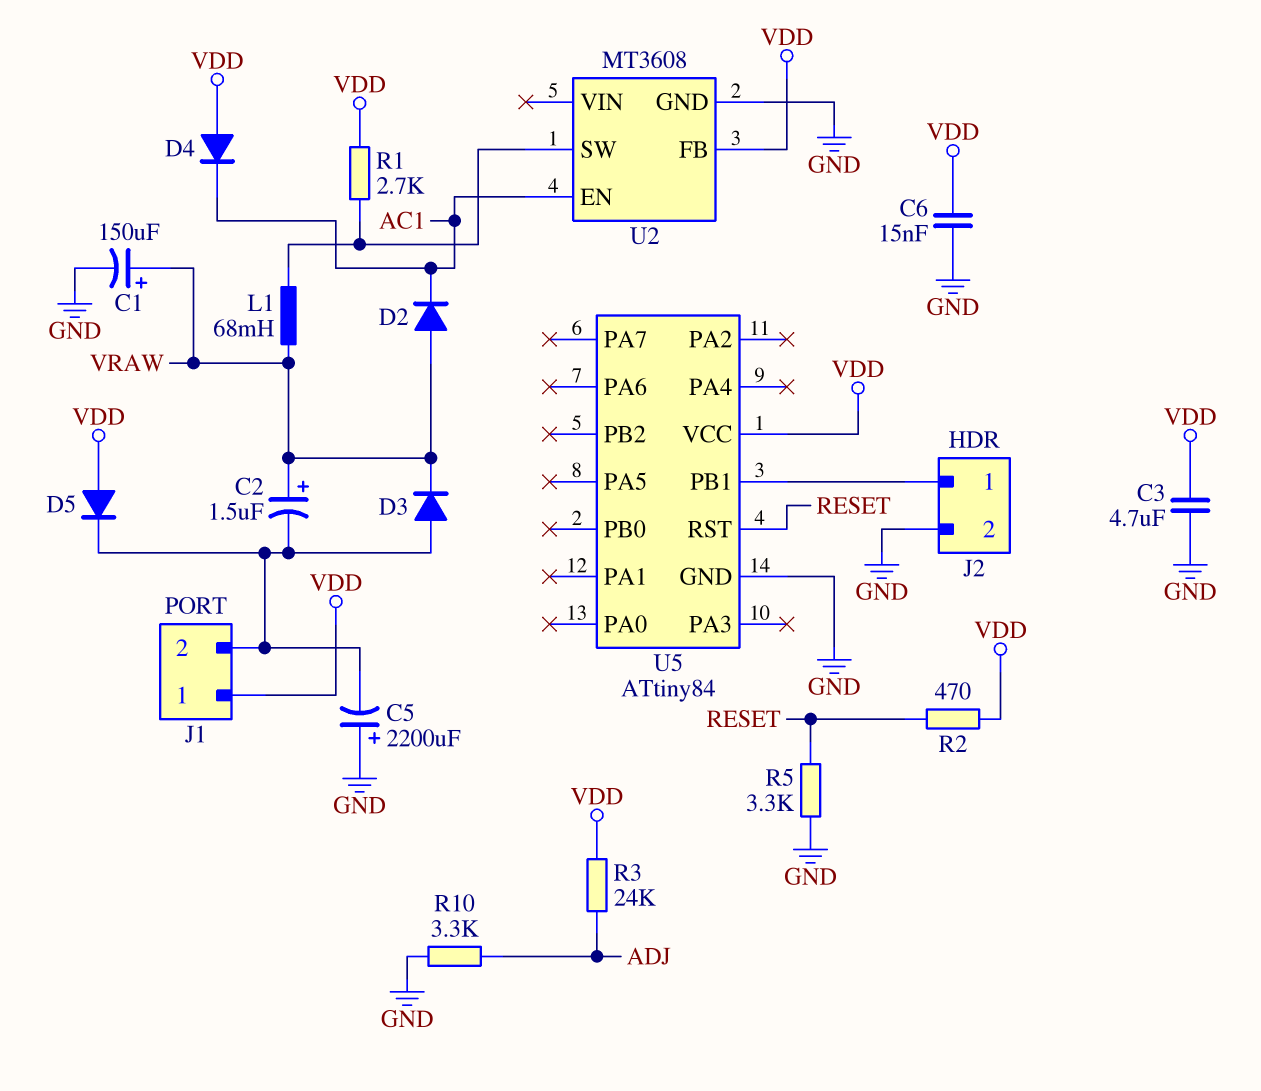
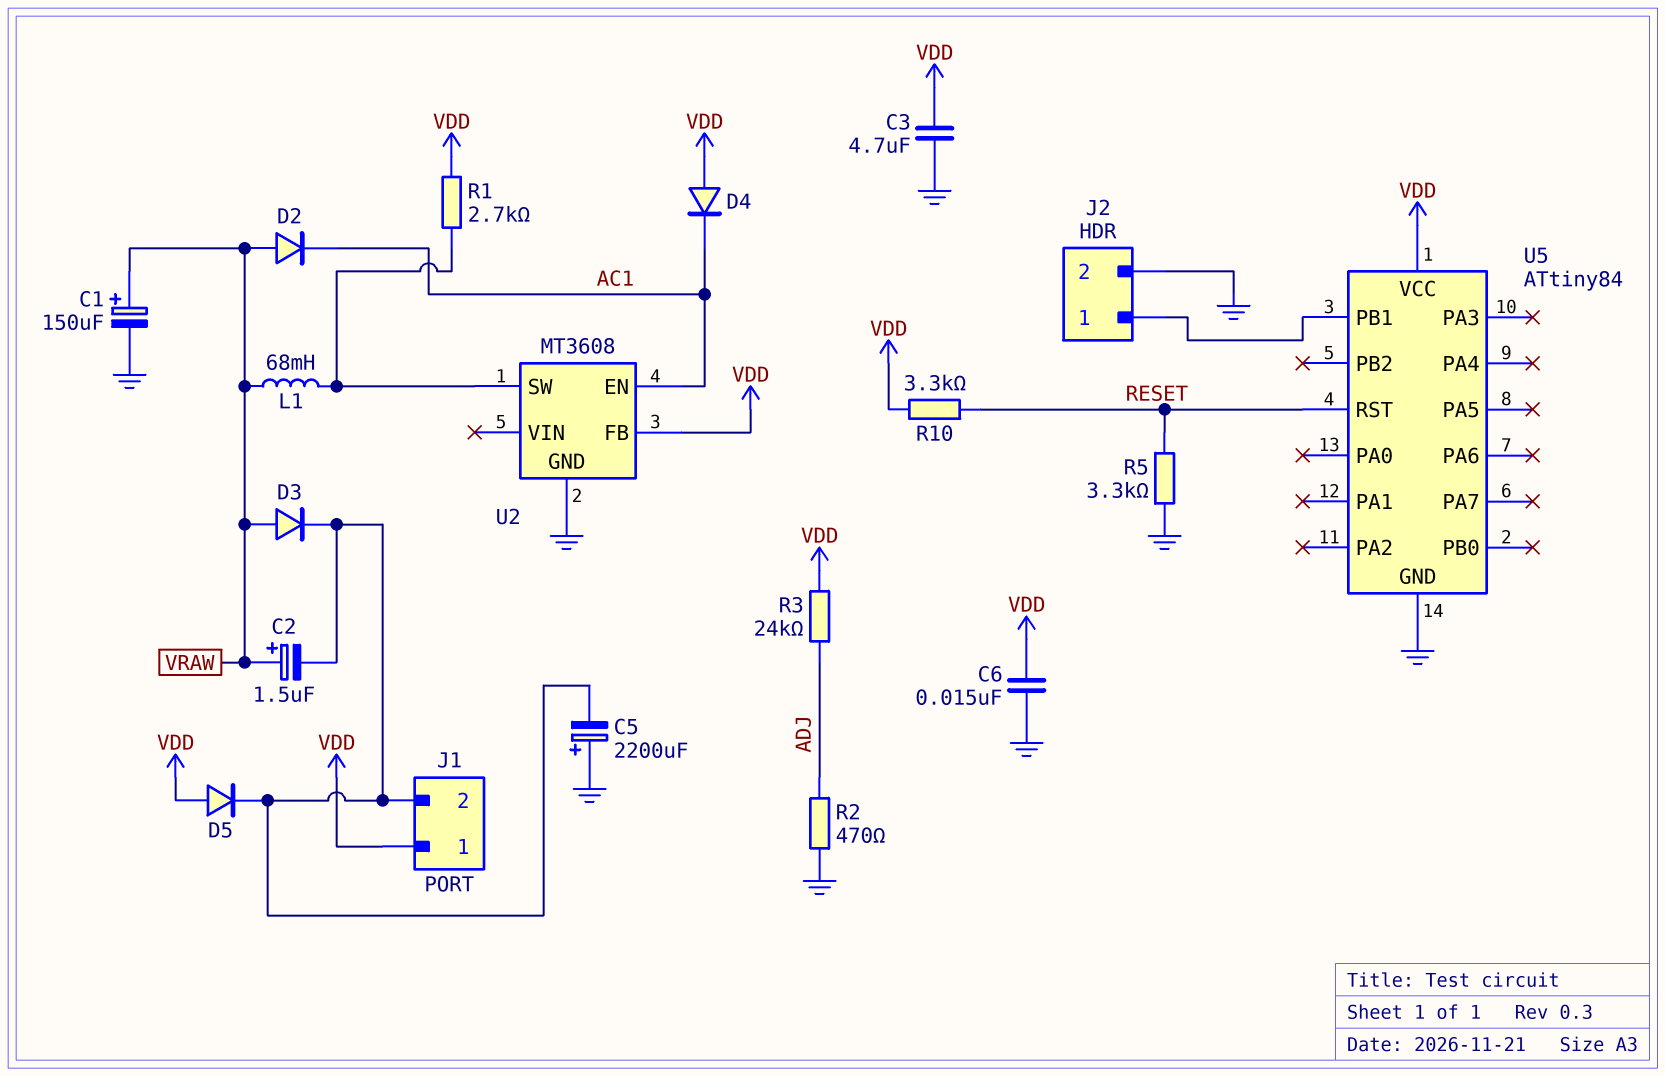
D3: diode (A J1/2, K VRAW) -> diode (A VRAW, K J1/2)
R2: 470 (RESET, VDD) -> 470 (ADJ, GND)
R10: 3.3k (ADJ, GND) -> 3.3k (RESET, VDD)

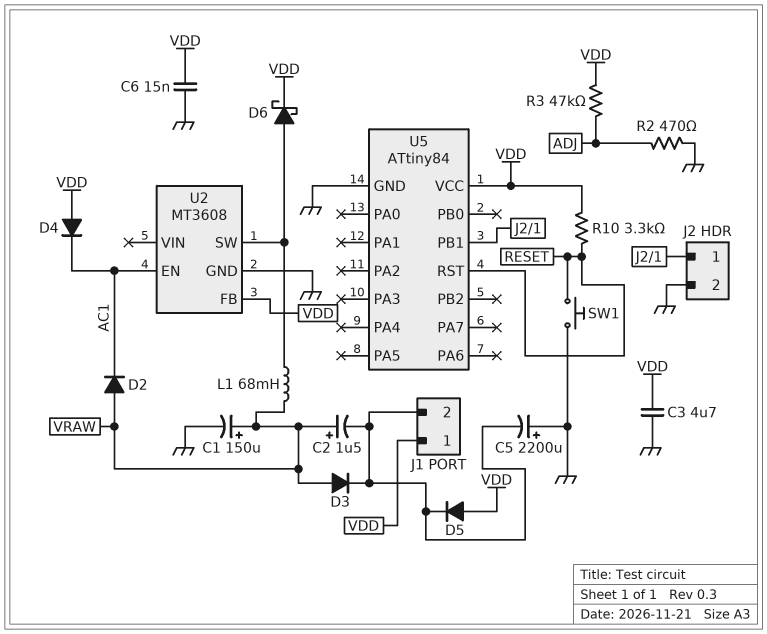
D6: none -> schottky (A U2/SW, K VDD)
R1: 2.7k (U2/SW, VDD) -> none
R3: 24k (ADJ, VDD) -> 47k (ADJ, VDD)
R5: 3.3k (GND, RESET) -> none
SW1: none -> button (GND, RESET)

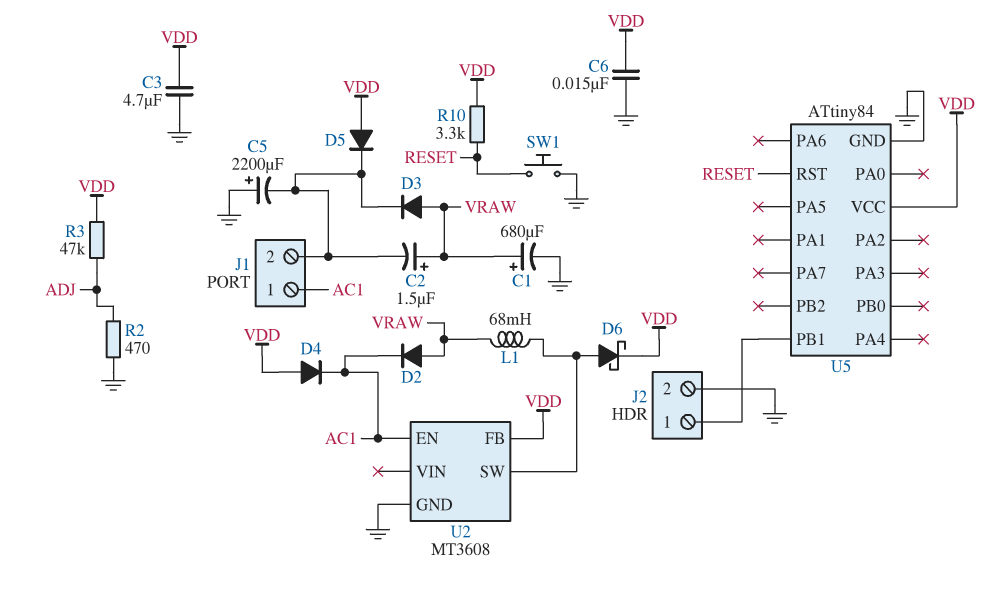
C1: 150uF (plus VRAW, minus GND) -> 680uF (plus VRAW, minus GND)
J1 pin 1: VDD -> AC1

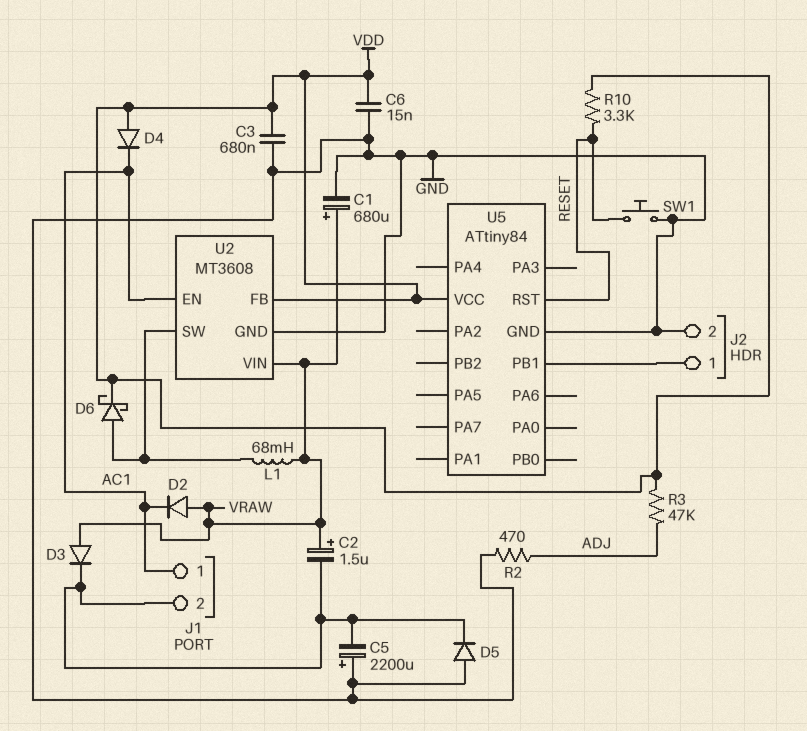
C3: 4.7uF (GND, VDD) -> 680nF (GND, VDD)
D5: diode (A VDD, K J1/2) -> diode (A GND, K J1/2)
U2 pin VIN: none -> VRAW

